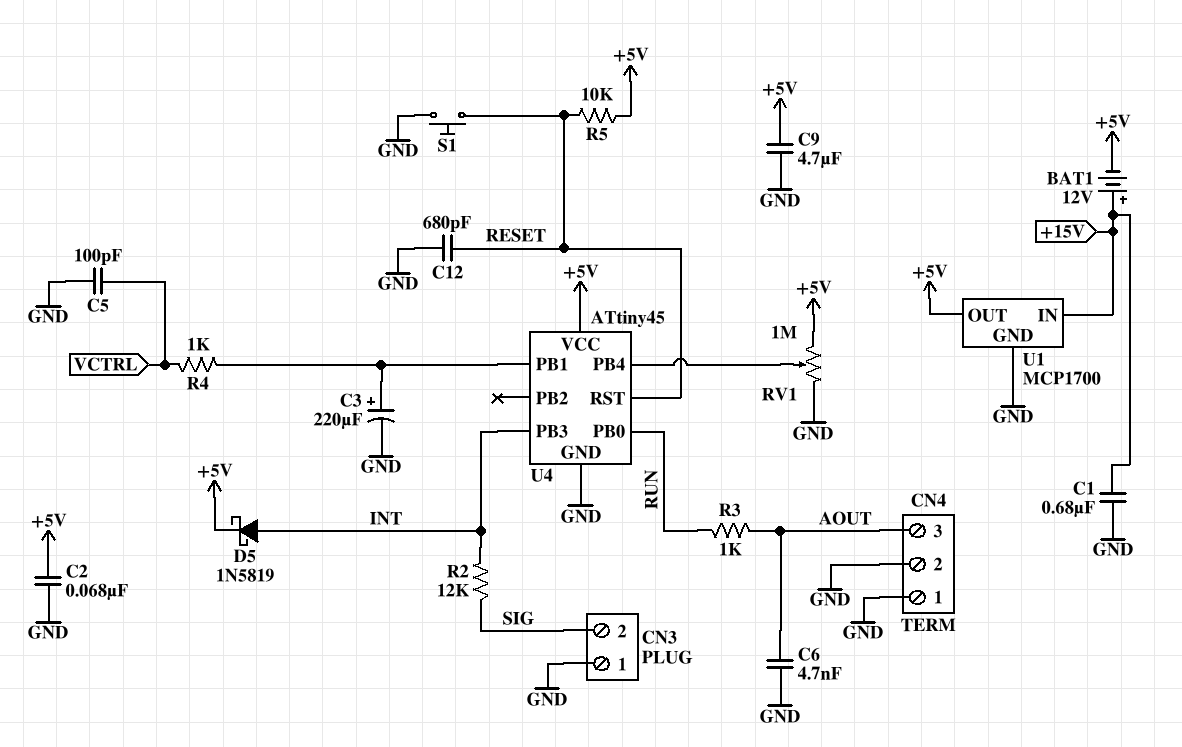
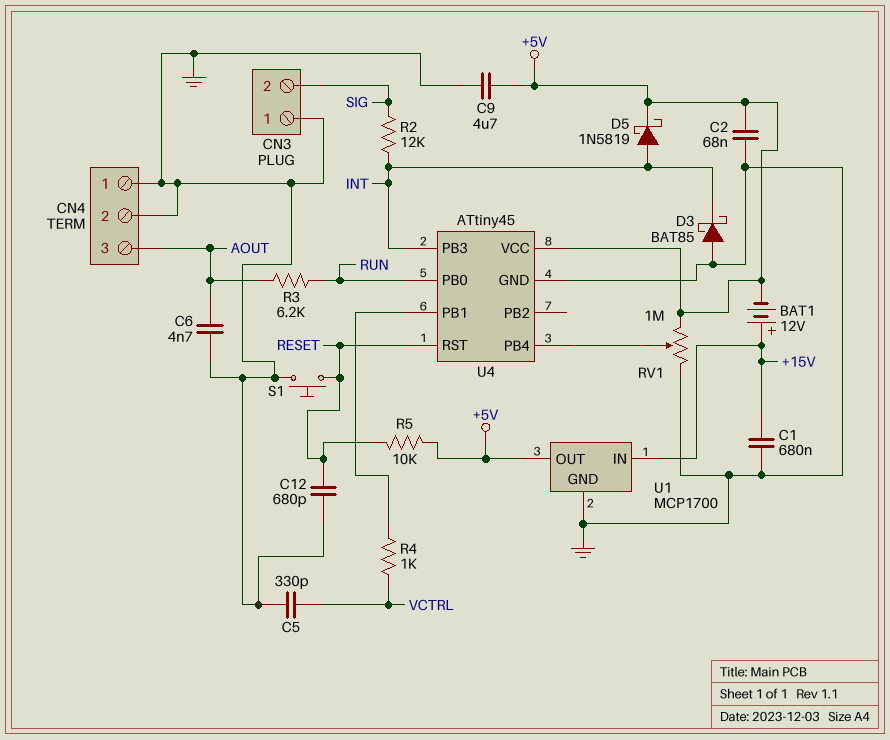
C3: 220uF (plus U4/PB1, minus GND) -> none
C5: 100pF (GND, VCTRL) -> 330pF (GND, VCTRL)
D3: none -> schottky BAT85 (A GND, K INT)
R3: 1k (AOUT, RUN) -> 6.2k (AOUT, RUN)

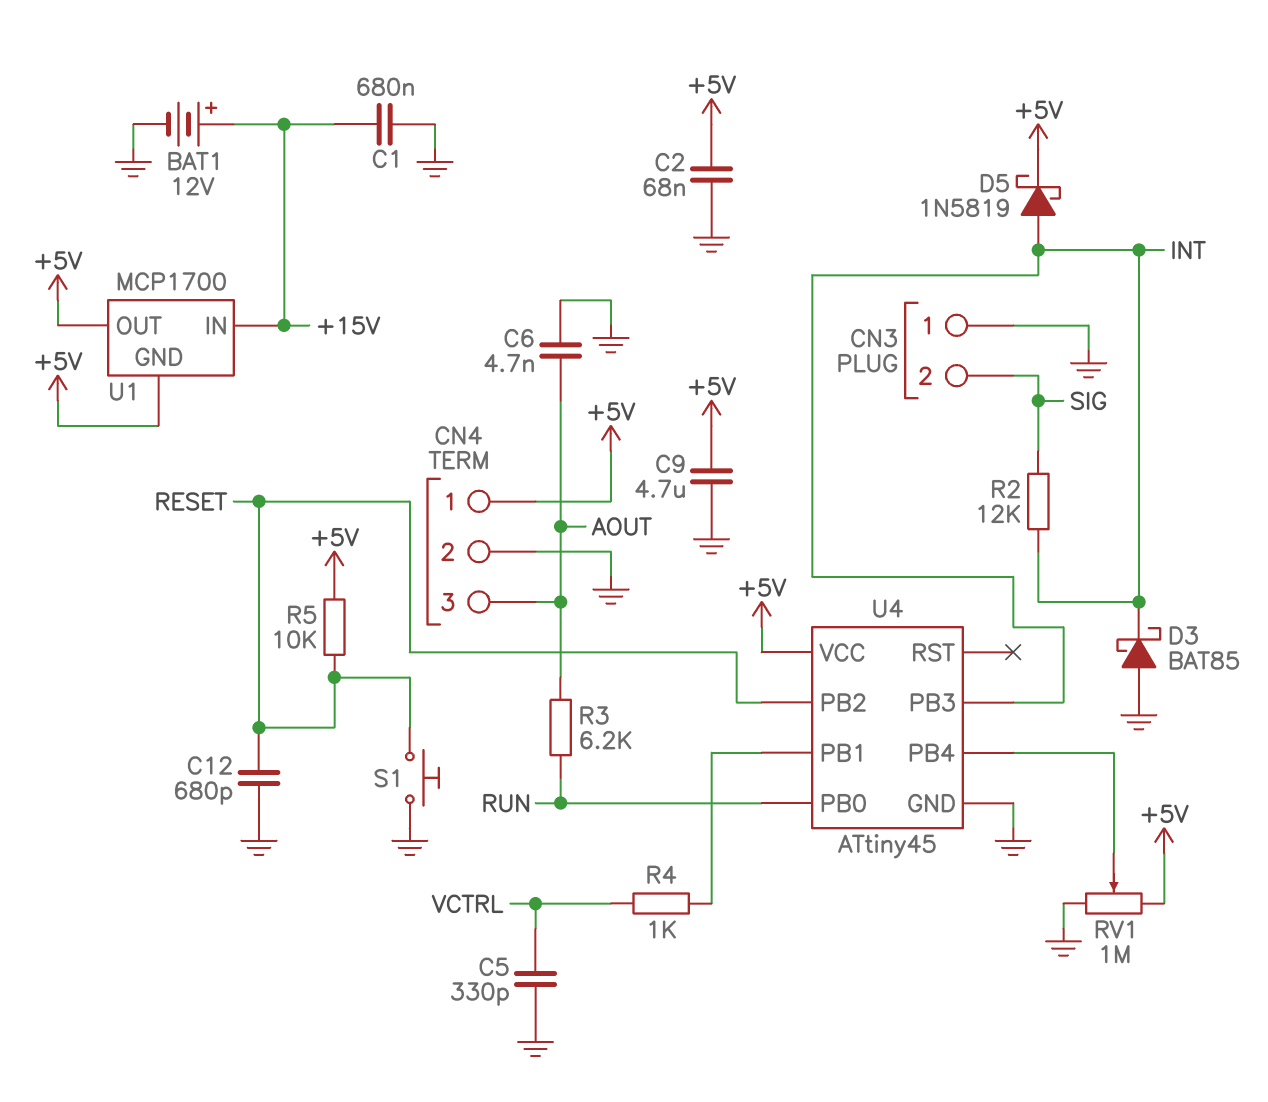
BAT1: 12V (plus +15V, minus +5V) -> 12V (plus +15V, minus GND)
CN4 pin 1: GND -> +5V
U1 pin GND: GND -> +5V
U4 pin PB2: none -> RESET
U4 pin RST: RESET -> none

